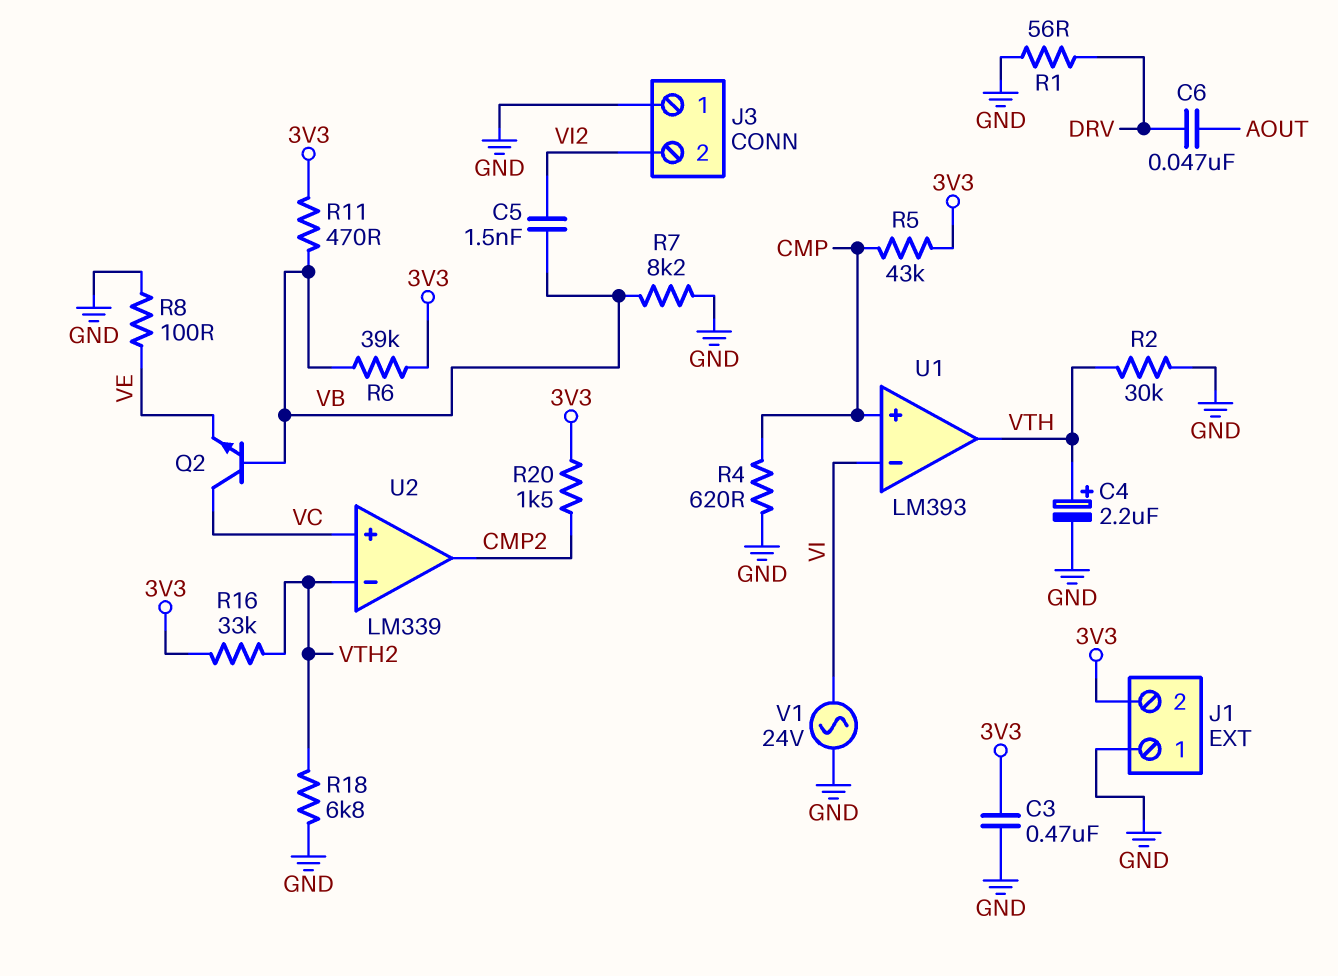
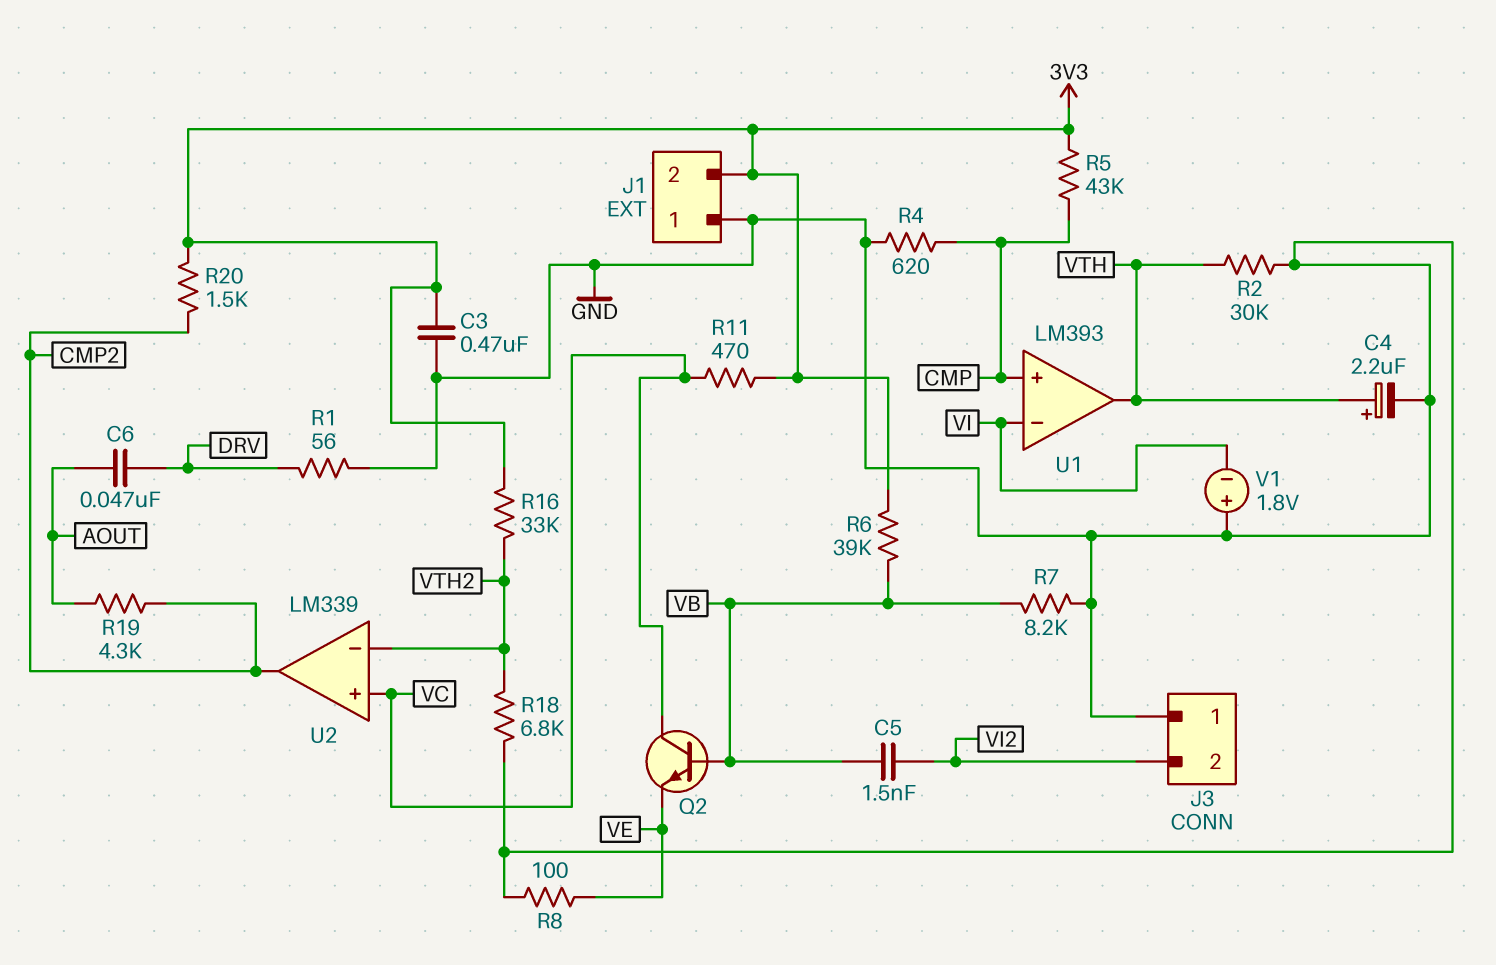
R11: 470 (3V3, VB) -> 470 (3V3, VC)
R19: none -> 4.3k (AOUT, CMP2)
V1: AC 24V (GND, VI) -> 1.8V (plus GND, minus VI)

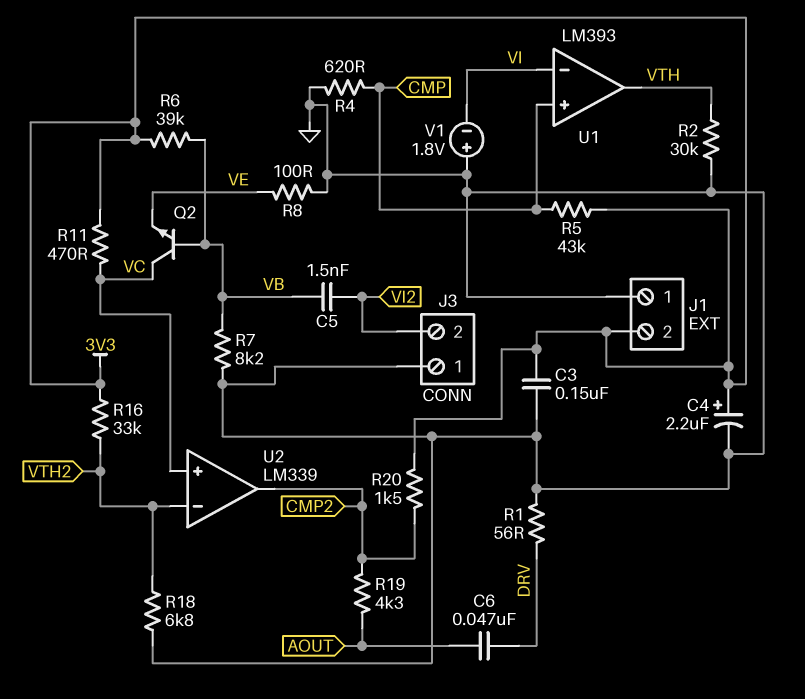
C3: 470nF (3V3, GND) -> 150nF (3V3, GND)
C4: 2.2uF (plus VTH, minus GND) -> 2.2uF (plus 3V3, minus GND)

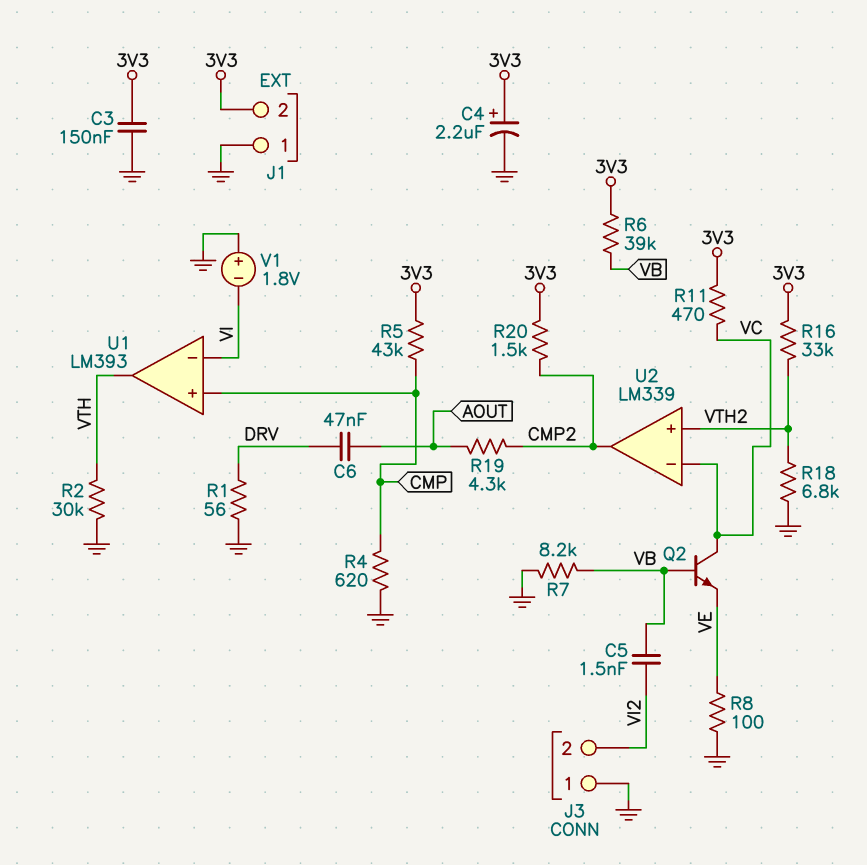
U2 pin in+: VC -> VTH2
U2 pin in-: VTH2 -> VC

